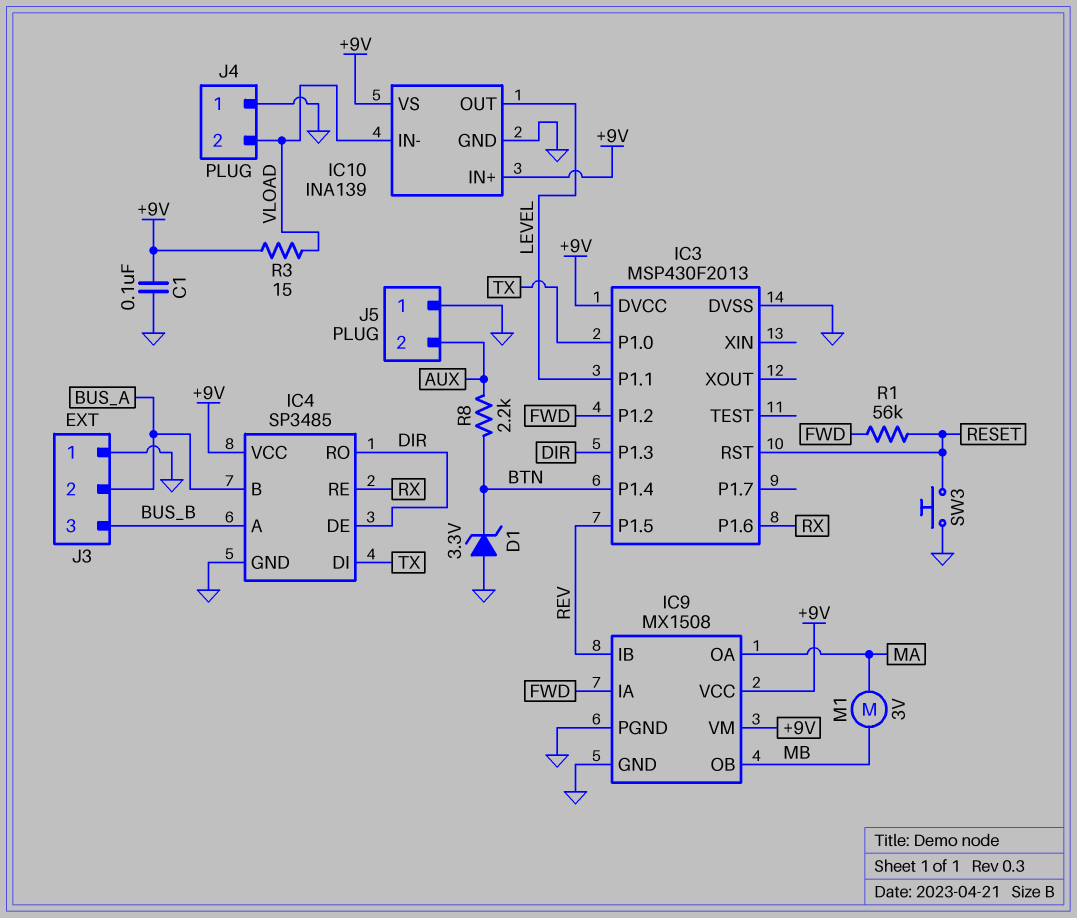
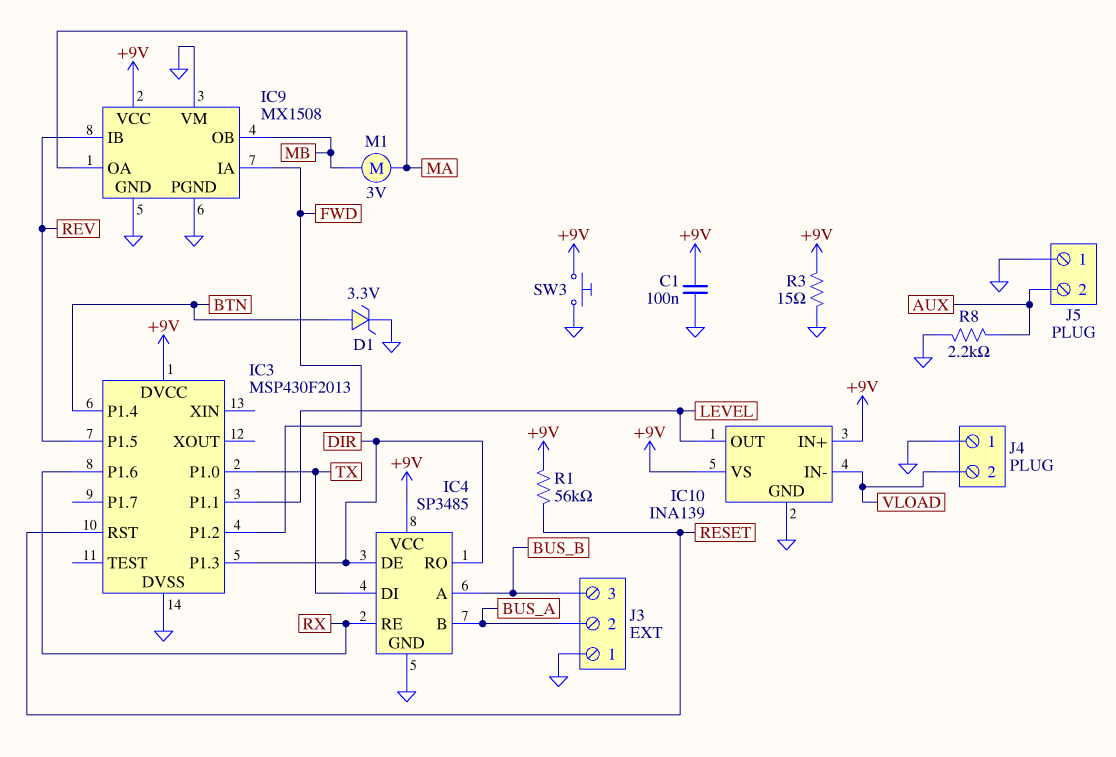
D1: zener 3.3V (A GND, K BTN) -> zener 3.3V (A BTN, K GND)
IC9 pin VM: +9V -> GND
R1: 56k (FWD, RESET) -> 56k (+9V, RESET)
R3: 15 (+9V, VLOAD) -> 15 (+9V, GND)
R8: 2.2k (AUX, BTN) -> 2.2k (AUX, GND)
SW3: button (GND, RESET) -> button (+9V, GND)

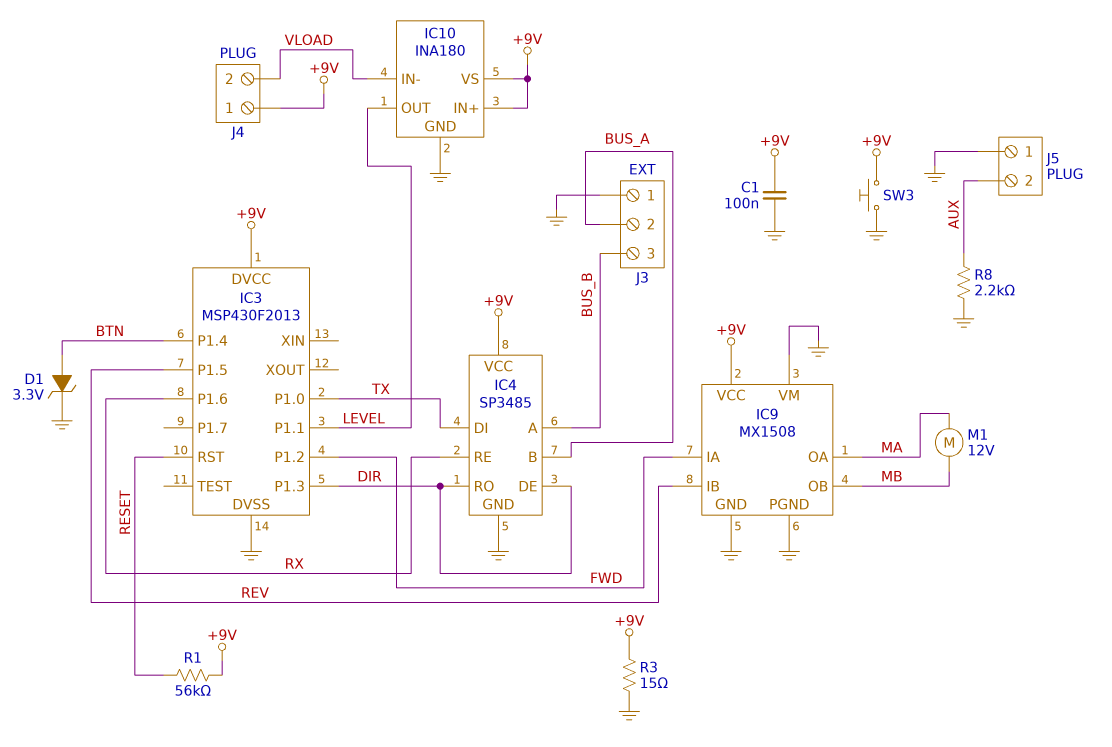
IC10: INA139 -> INA180
J4 pin 1: GND -> +9V
M1: motor 3V (MA, MB) -> motor 12V (MA, MB)

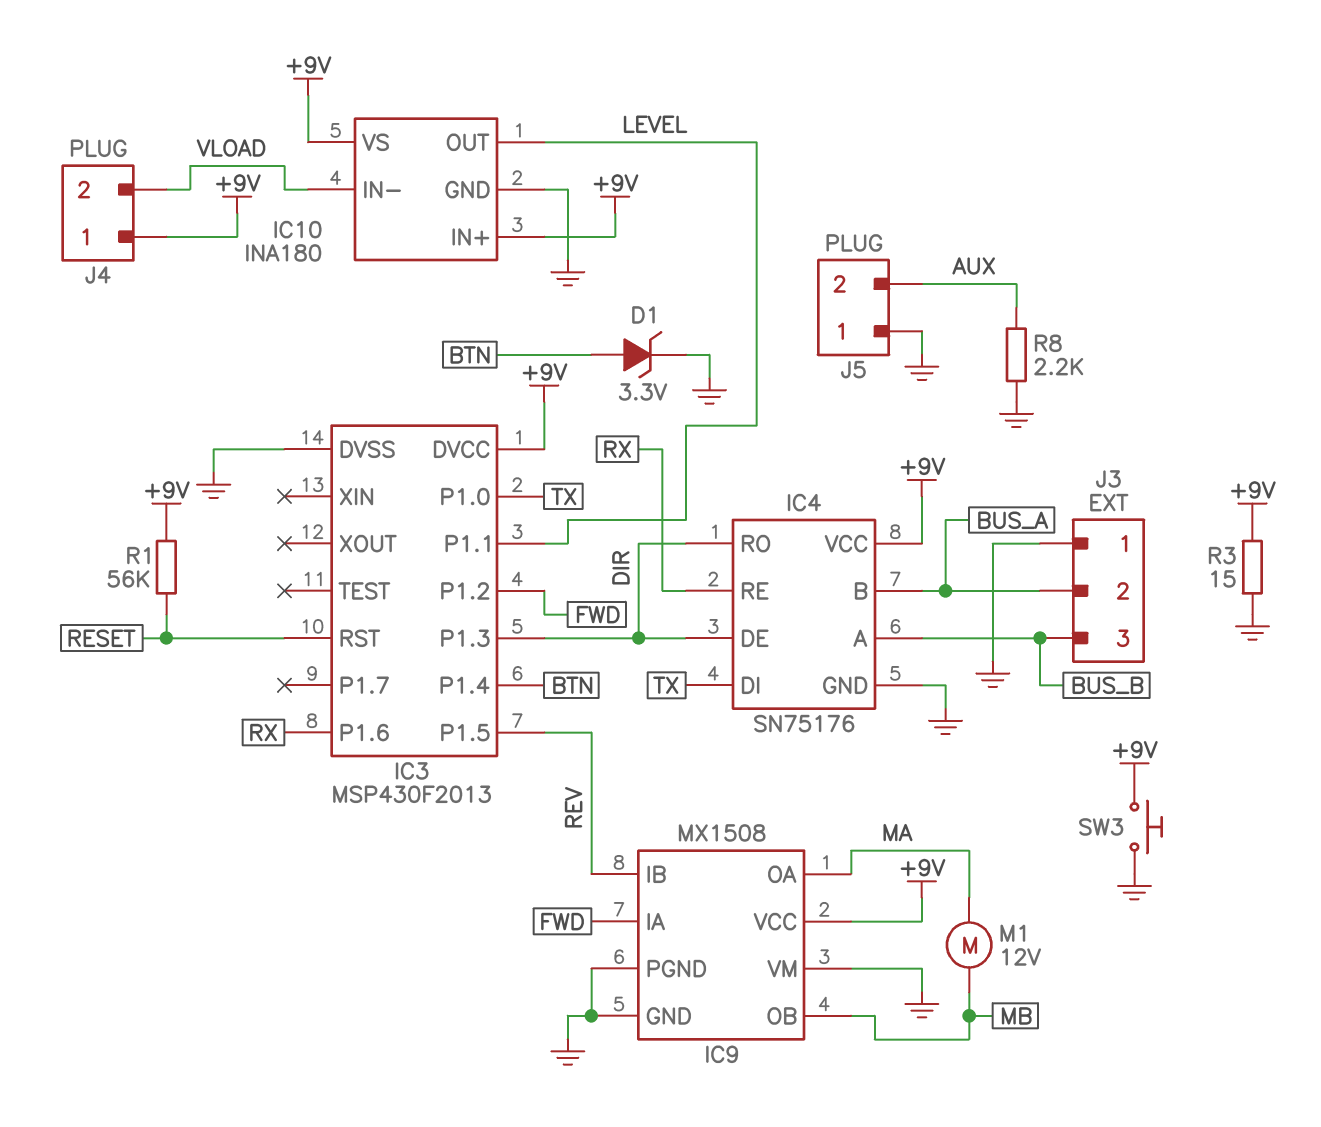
C1: 100nF (+9V, GND) -> none
IC4: SP3485 -> SN75176

